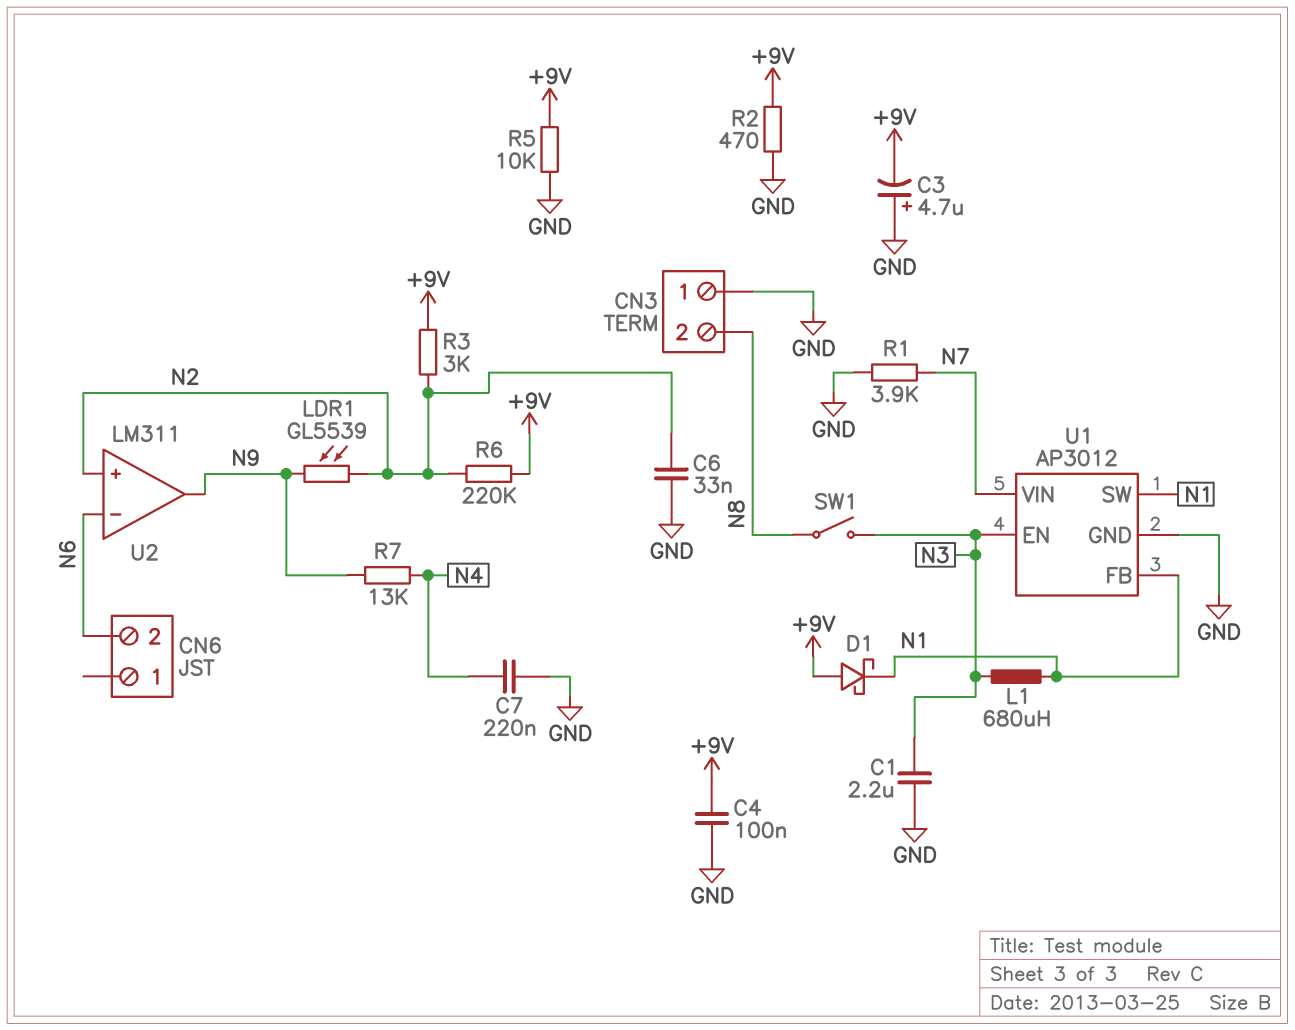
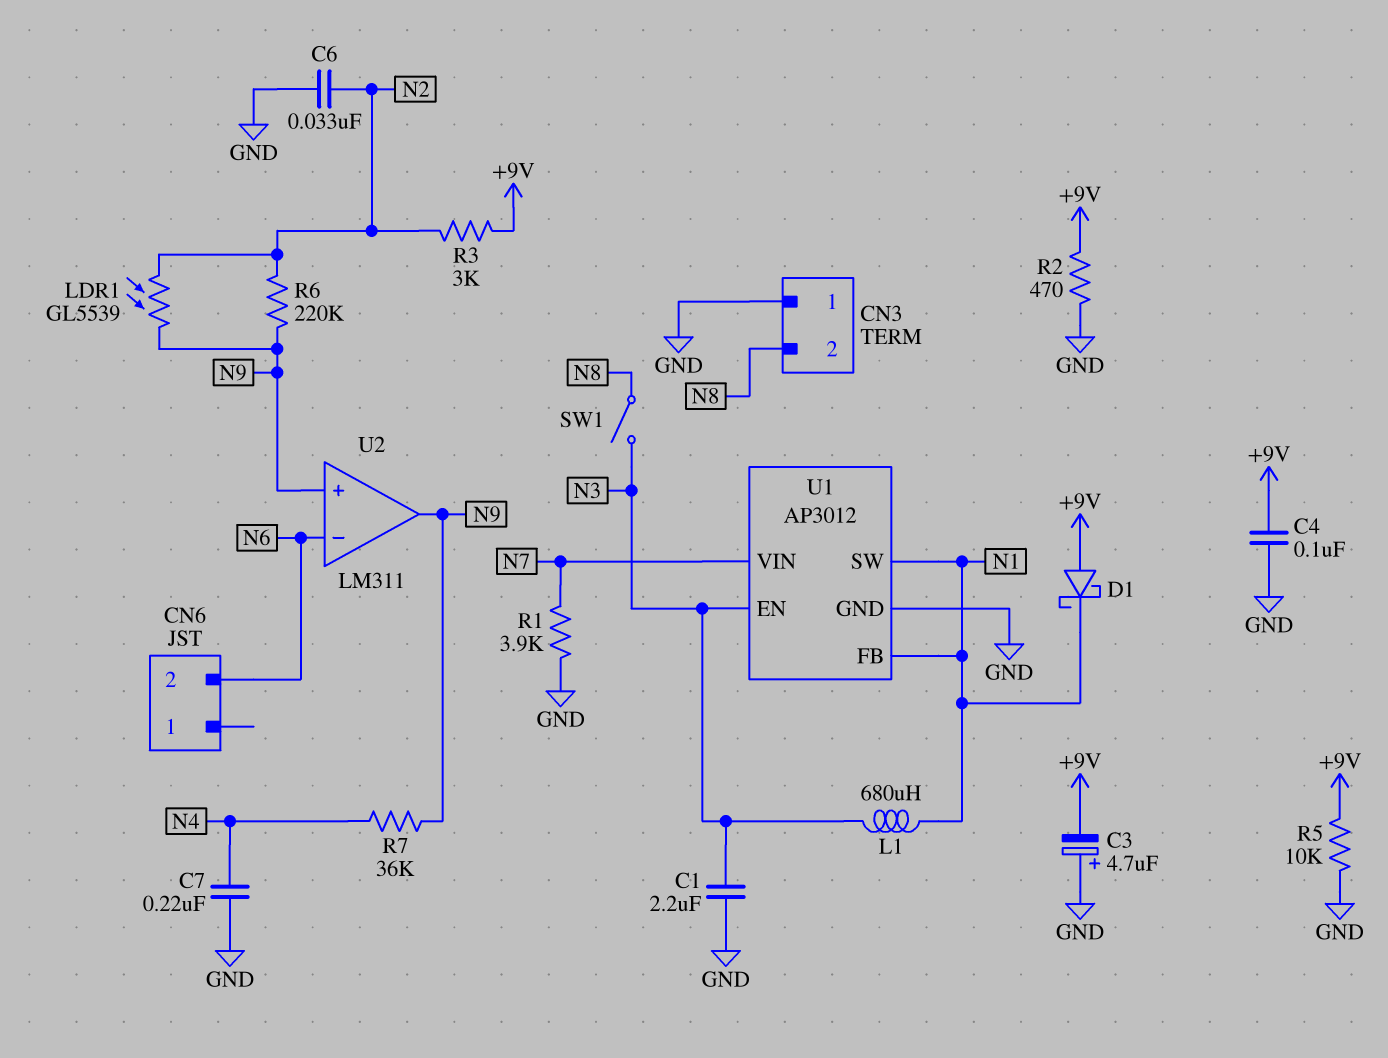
R6: 220k (+9V, N2) -> 220k (N2, N9)
R7: 13k (N4, N9) -> 36k (N4, N9)
U2 pin in+: N2 -> N9

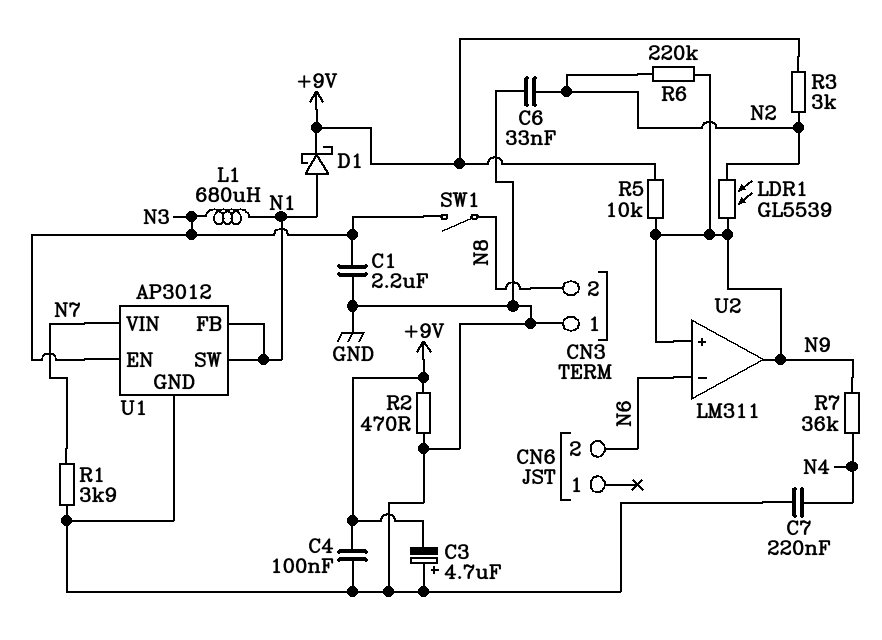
D1: schottky (A +9V, K N1) -> schottky (A N1, K +9V)
R5: 10k (+9V, GND) -> 10k (+9V, N9)

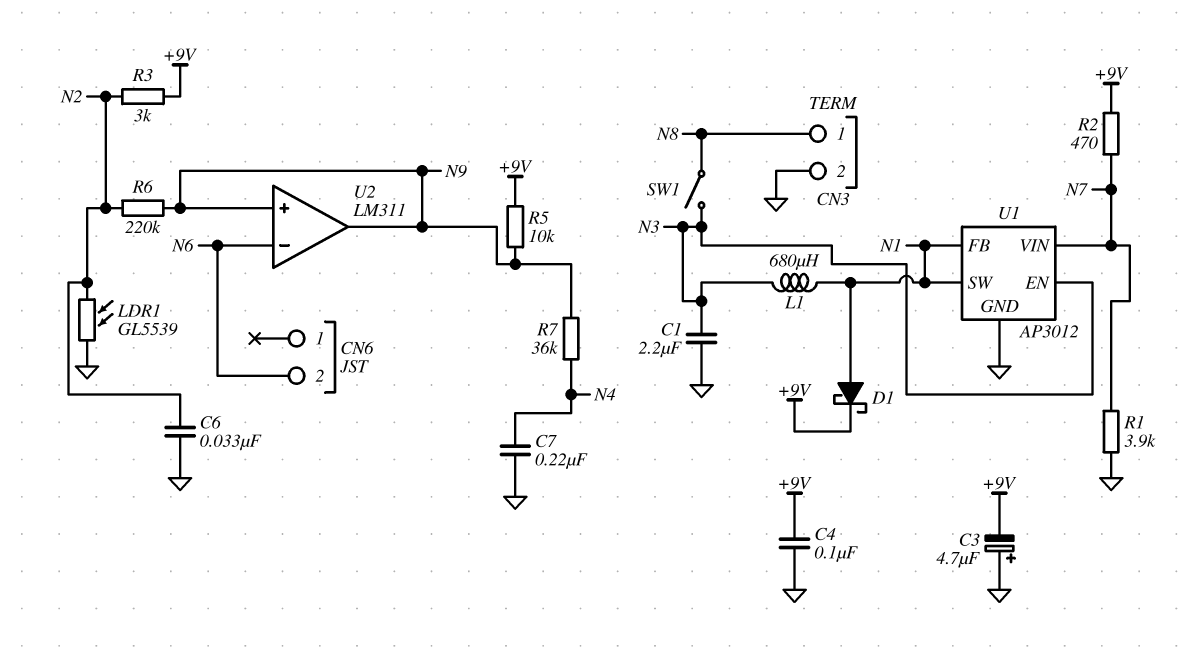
CN3 pin 1: GND -> N8
CN3 pin 2: N8 -> GND
LDR1: GL5539 (N2, N9) -> GL5539 (GND, N2)
R2: 470 (+9V, GND) -> 470 (+9V, N7)

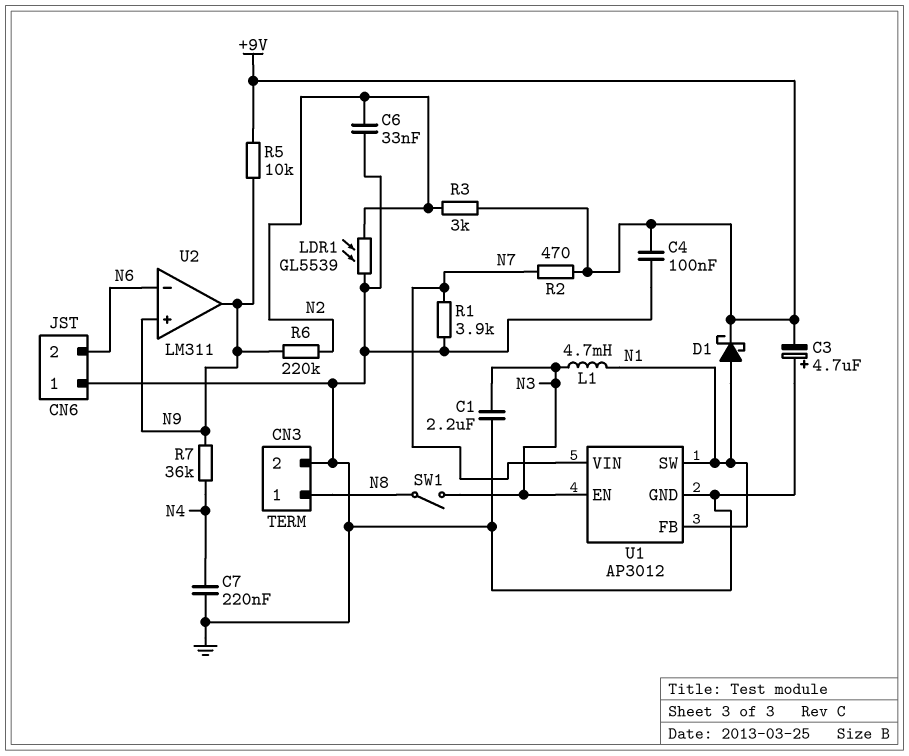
CN6 pin 1: none -> GND
L1: 680uH (N1, N3) -> 4.7mH (N1, N3)

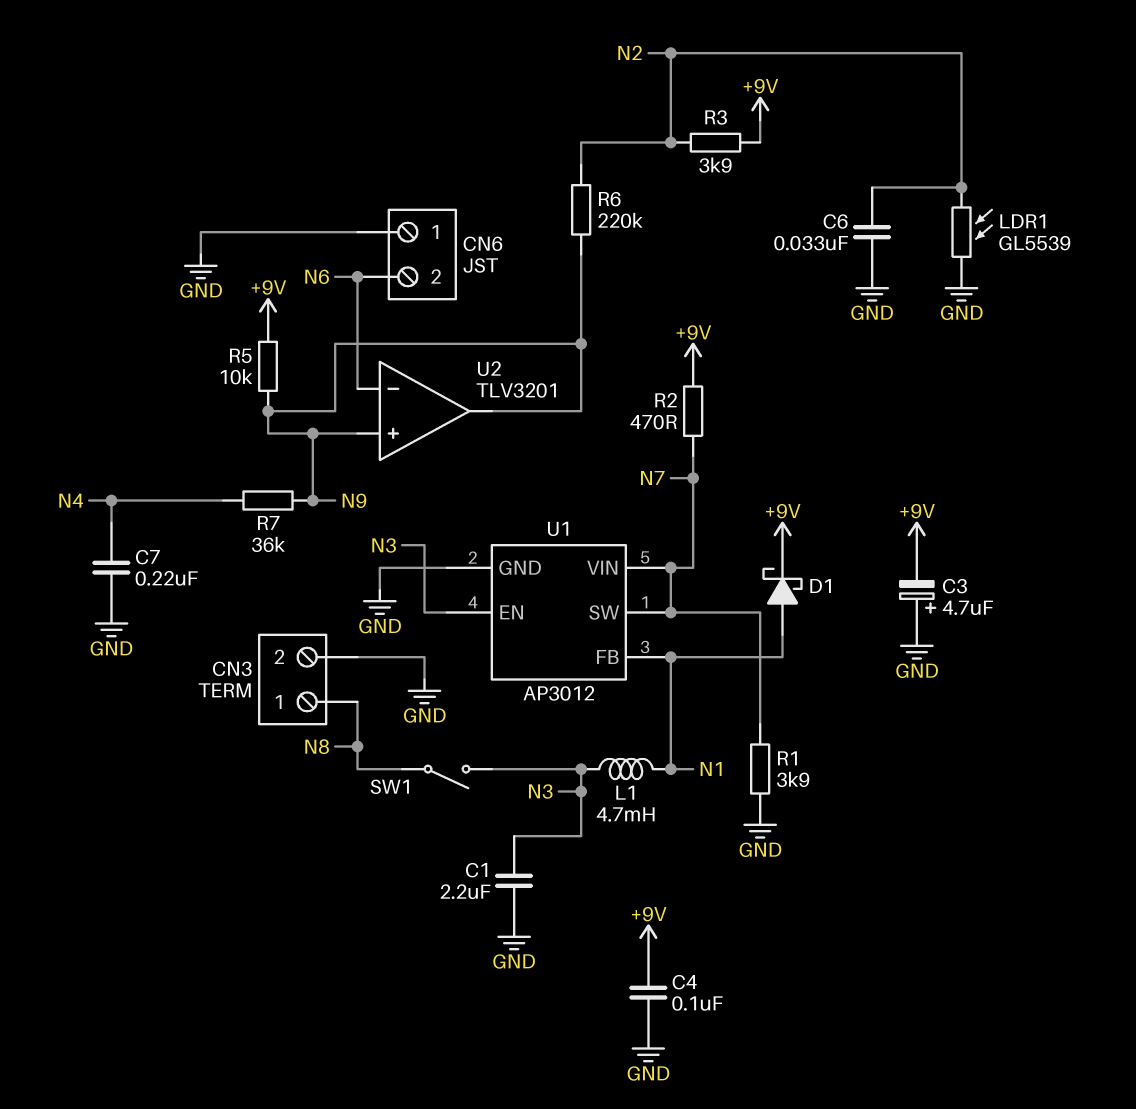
R3: 3k (+9V, N2) -> 3.9k (+9V, N2)
U1 pin SW: N1 -> N7
U2: LM311 -> TLV3201

